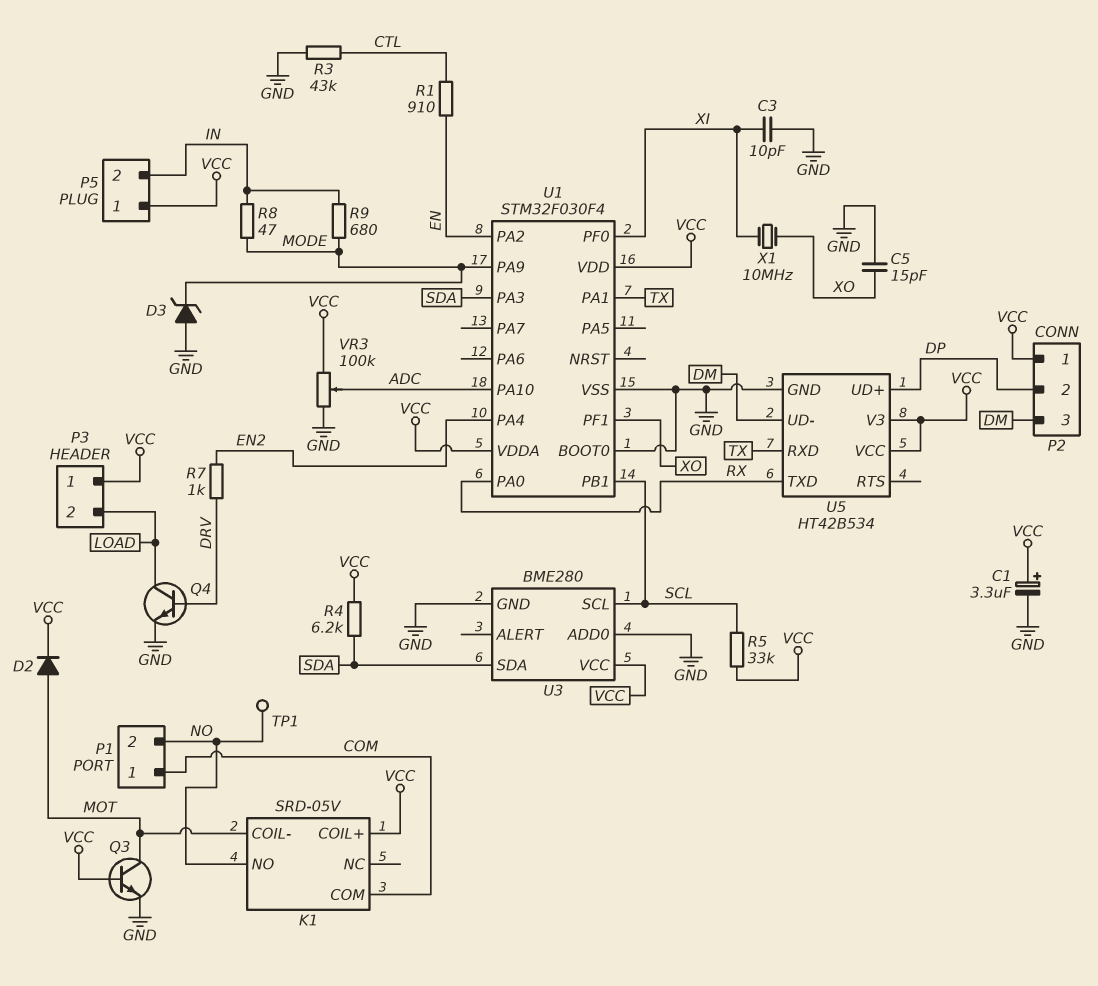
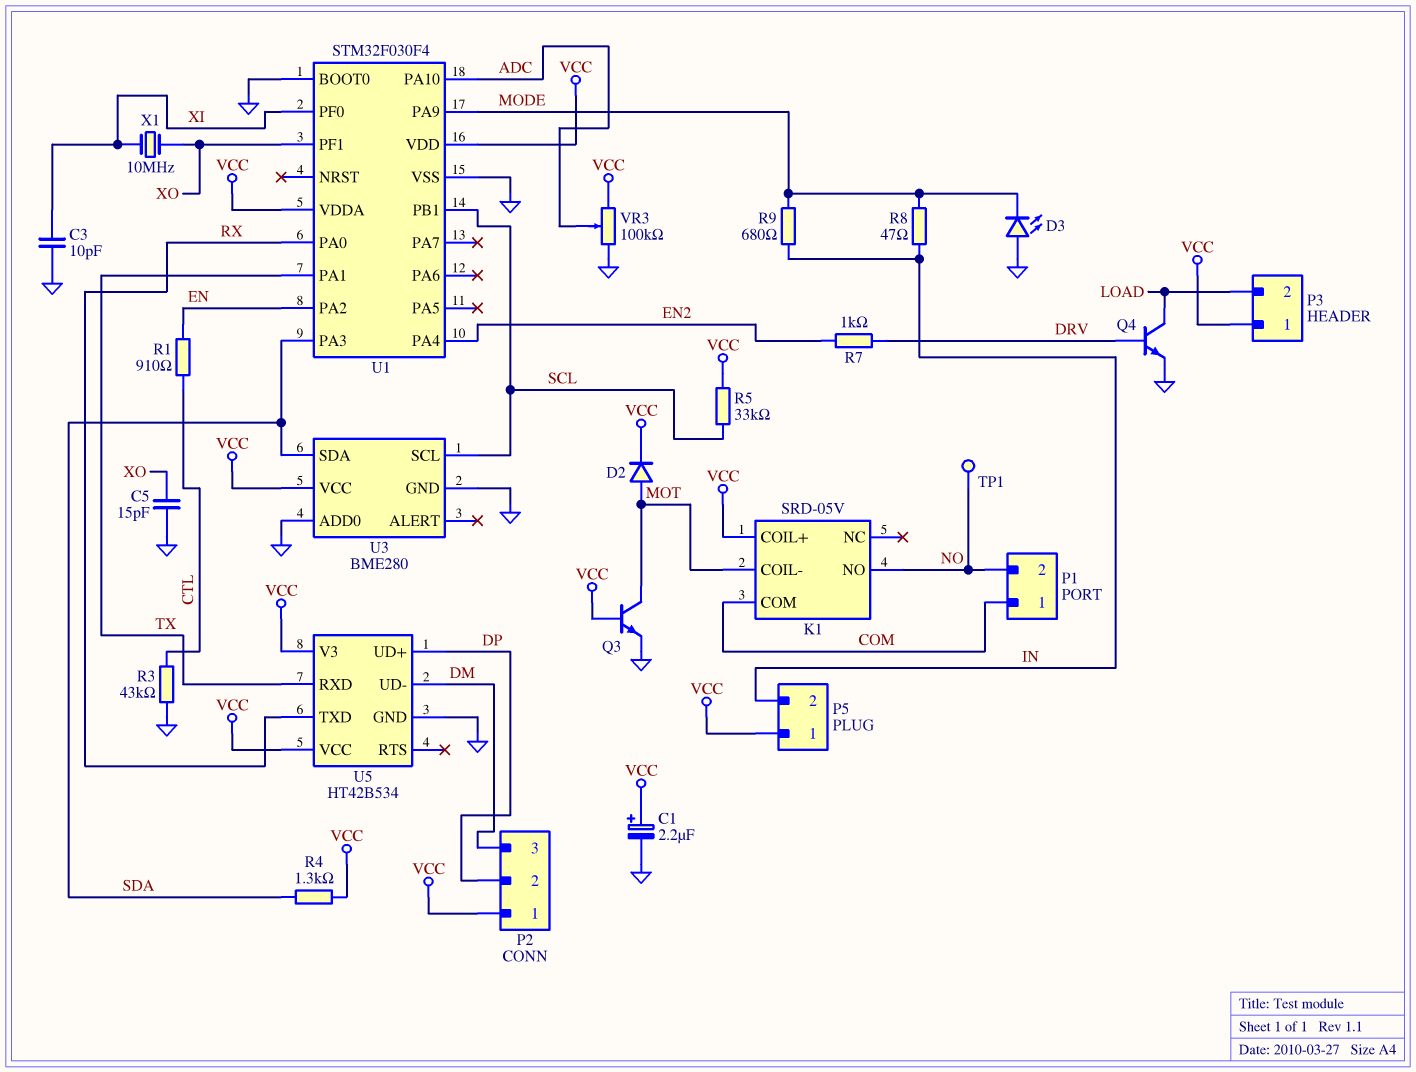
C1: 3.3uF (plus VCC, minus GND) -> 2.2uF (plus VCC, minus GND)
D3: zener (A GND, K MODE) -> LED (A GND, K MODE)
R4: 6.2k (SDA, VCC) -> 1.3k (SDA, VCC)

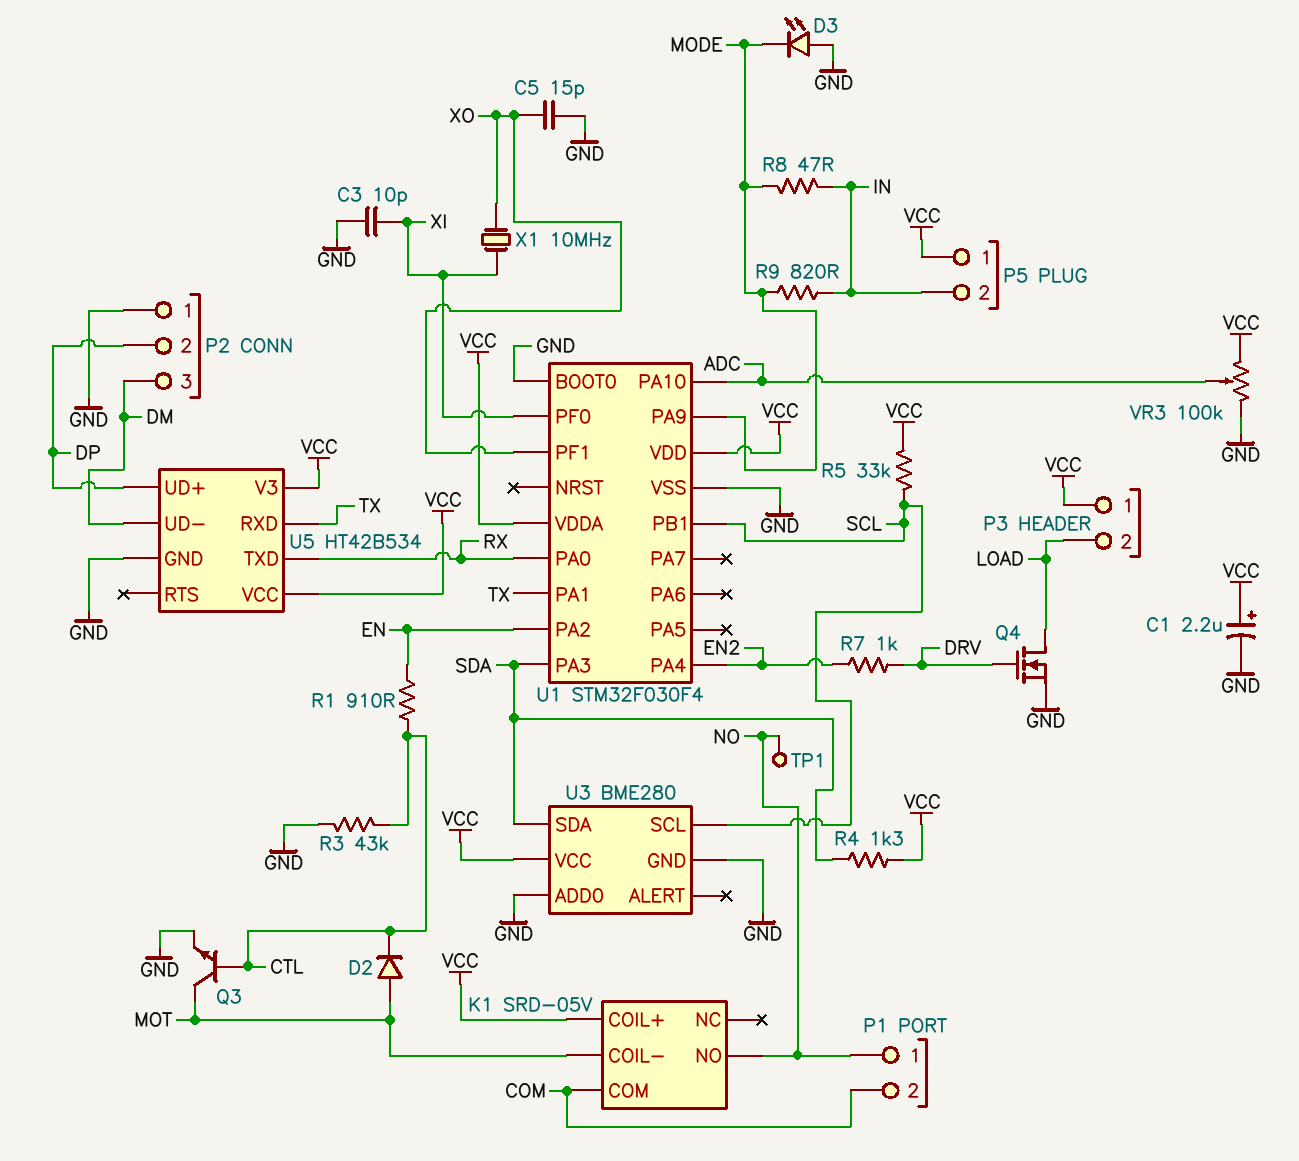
D2: diode (A MOT, K VCC) -> diode (A MOT, K CTL)
P1 pin 1: COM -> NO
P1 pin 2: NO -> COM
P2 pin 1: VCC -> GND
Q3: NPN (B VCC, C MOT, E GND) -> NPN (B CTL, C MOT, E GND)
Q4: NPN (B DRV, C LOAD, E GND) -> NMOS (G DRV, D LOAD, S GND)
R9: 680 (IN, MODE) -> 820 (IN, MODE)

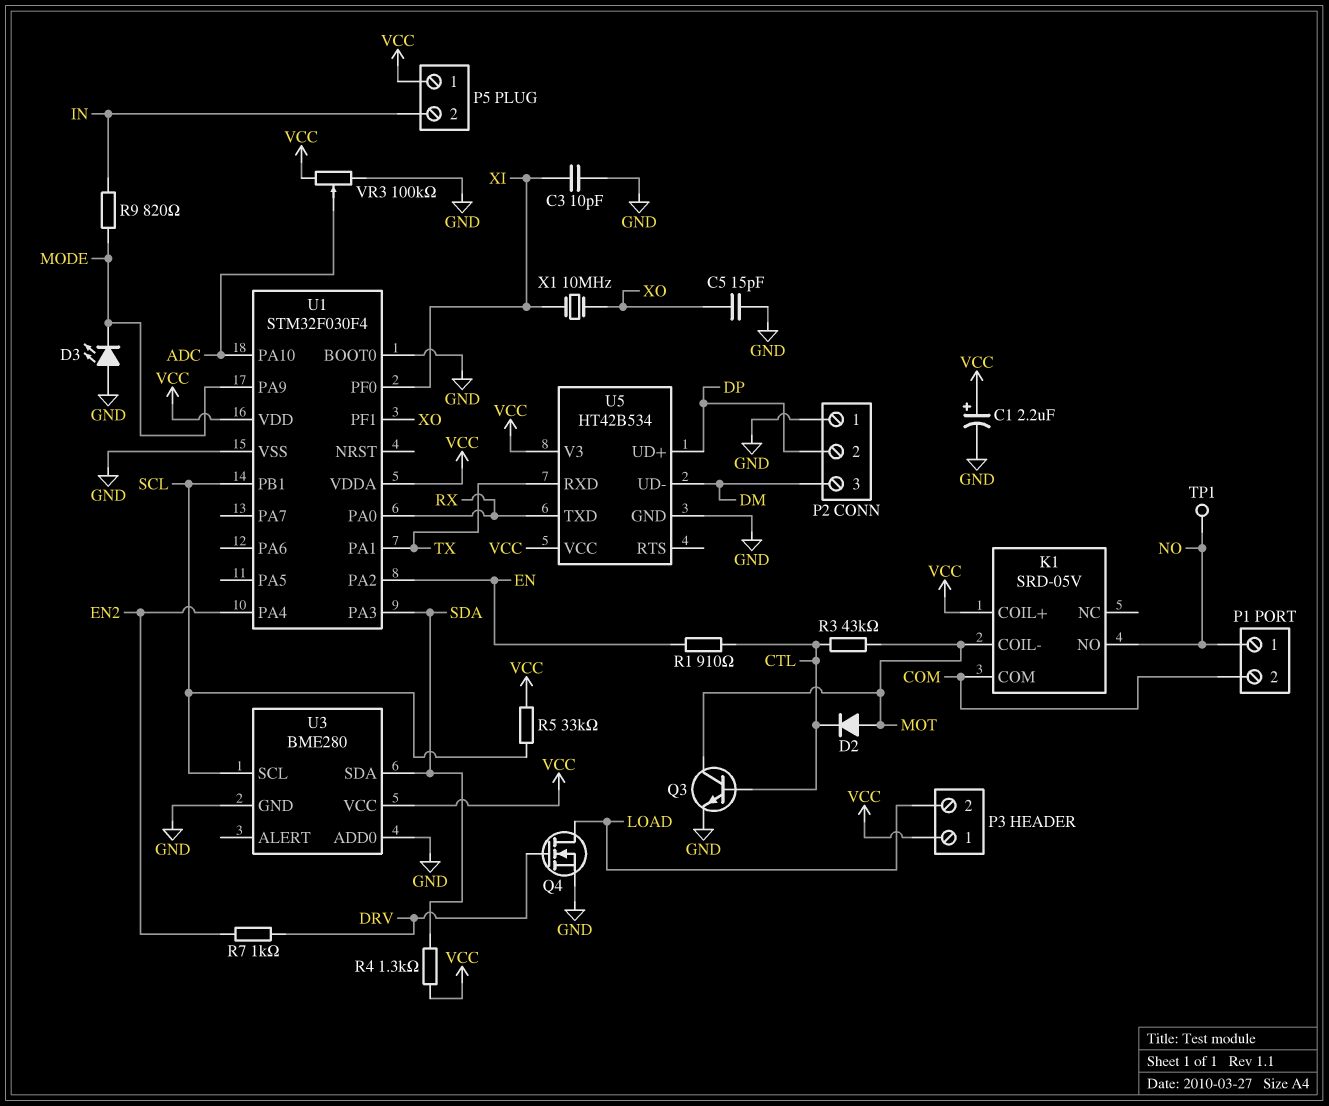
R3: 43k (CTL, GND) -> 43k (CTL, MOT)
R8: 47 (IN, MODE) -> none

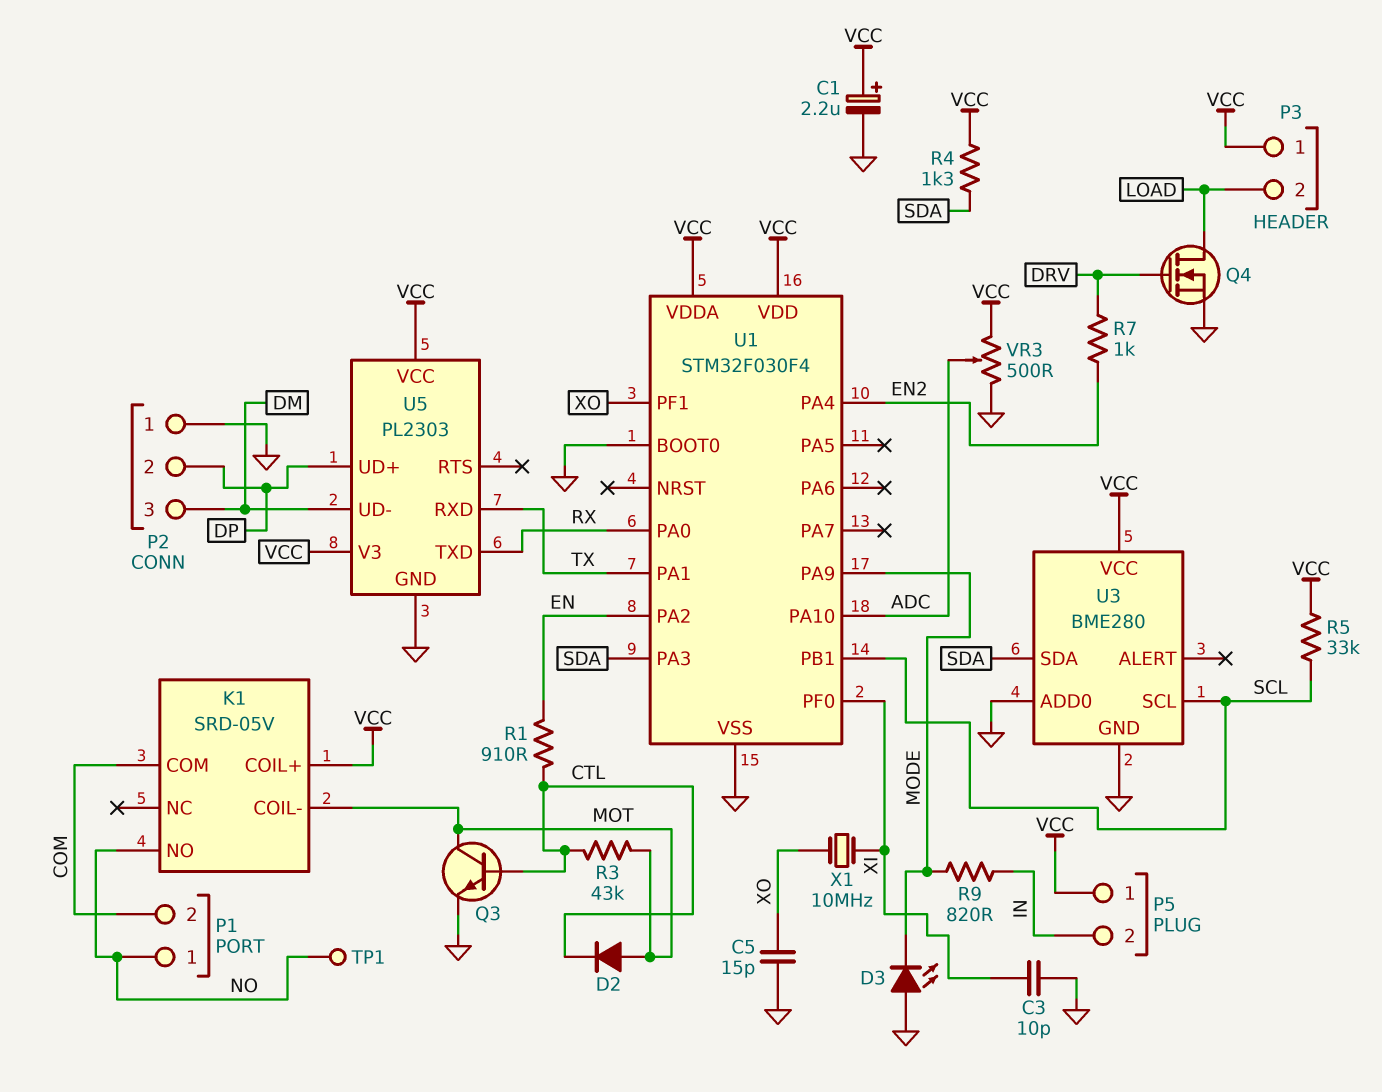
U5: HT42B534 -> PL2303
VR3: 100k (GND, VCC, wiper ADC) -> 500 (GND, VCC, wiper ADC)

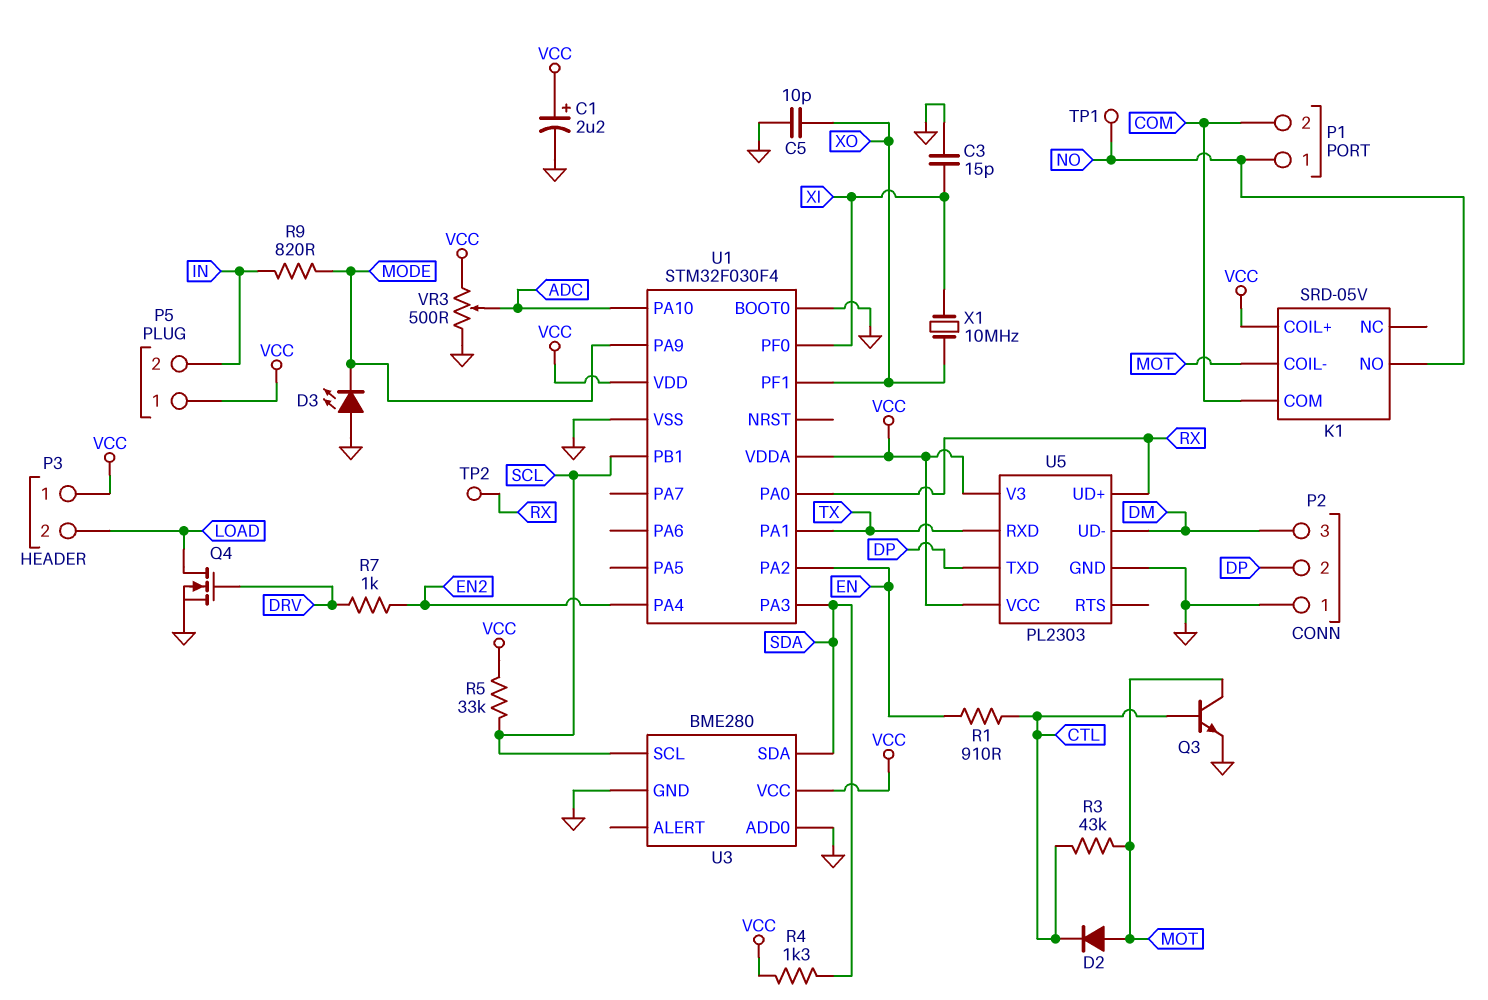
C3: 10pF (GND, XI) -> 15pF (GND, XI)
C5: 15pF (GND, XO) -> 10pF (GND, XO)
TP2: none -> test point (RX)
U5 pin TXD: RX -> DP
U5 pin UD+: DP -> RX

